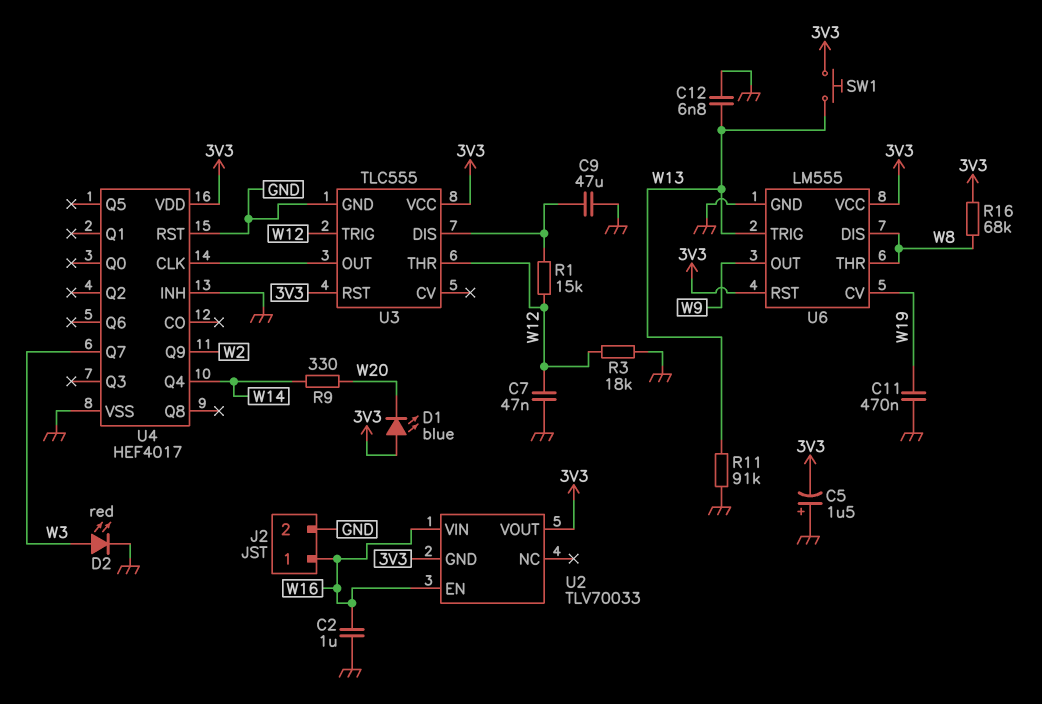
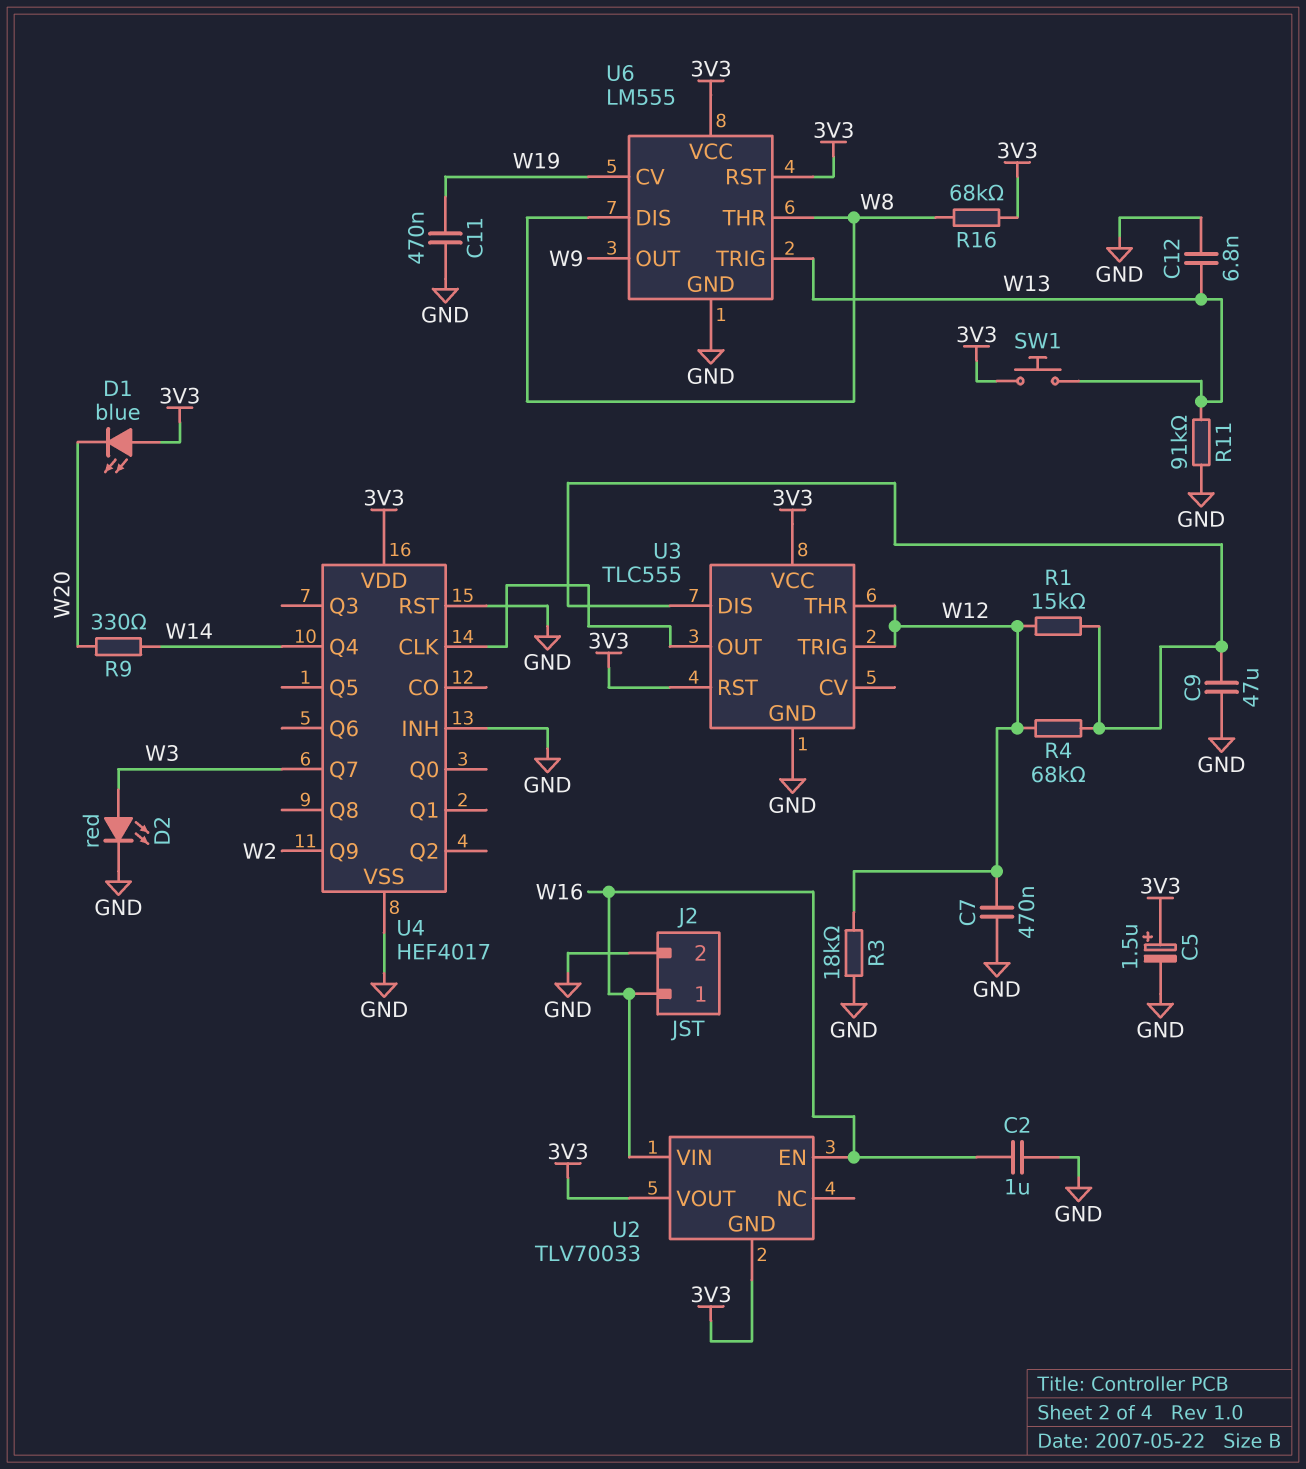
C5: 1.5uF (plus GND, minus 3V3) -> 1.5uF (plus 3V3, minus GND)
C7: 47nF (GND, W12) -> 470nF (GND, W12)
R4: none -> 68k (U3/DIS, W12)

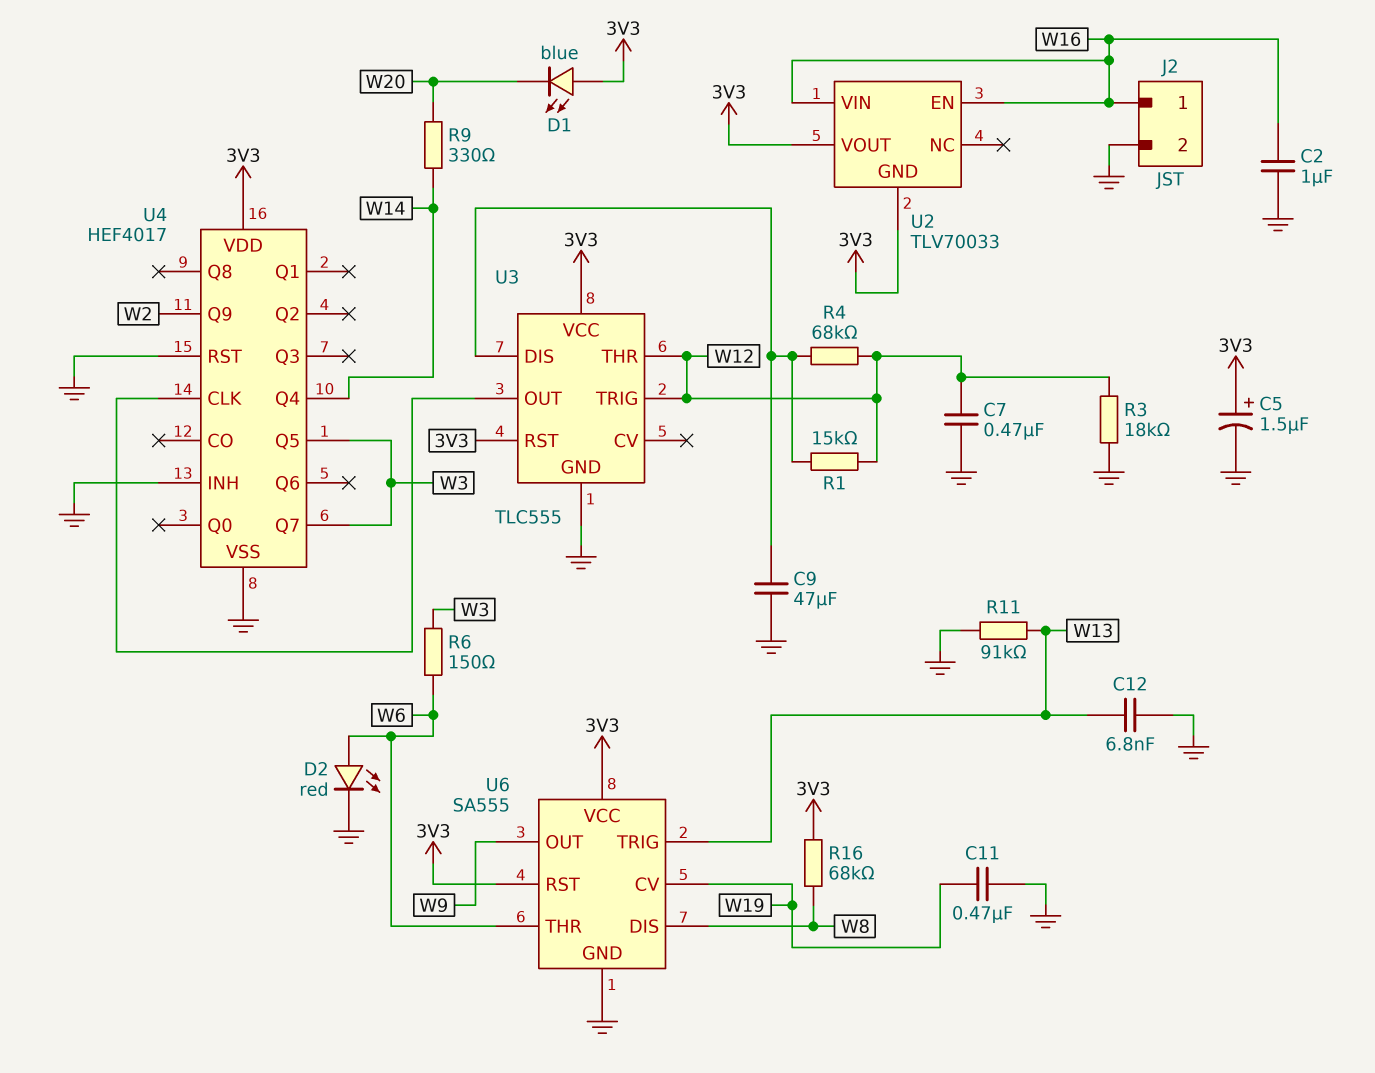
D2: LED red (A W3, K GND) -> LED red (A W6, K GND)
R6: none -> 150 (W3, W6)
SW1: button (3V3, W13) -> none
U4 pin Q5: none -> W3
U6: LM555 -> SA555
U6 pin THR: W8 -> W6

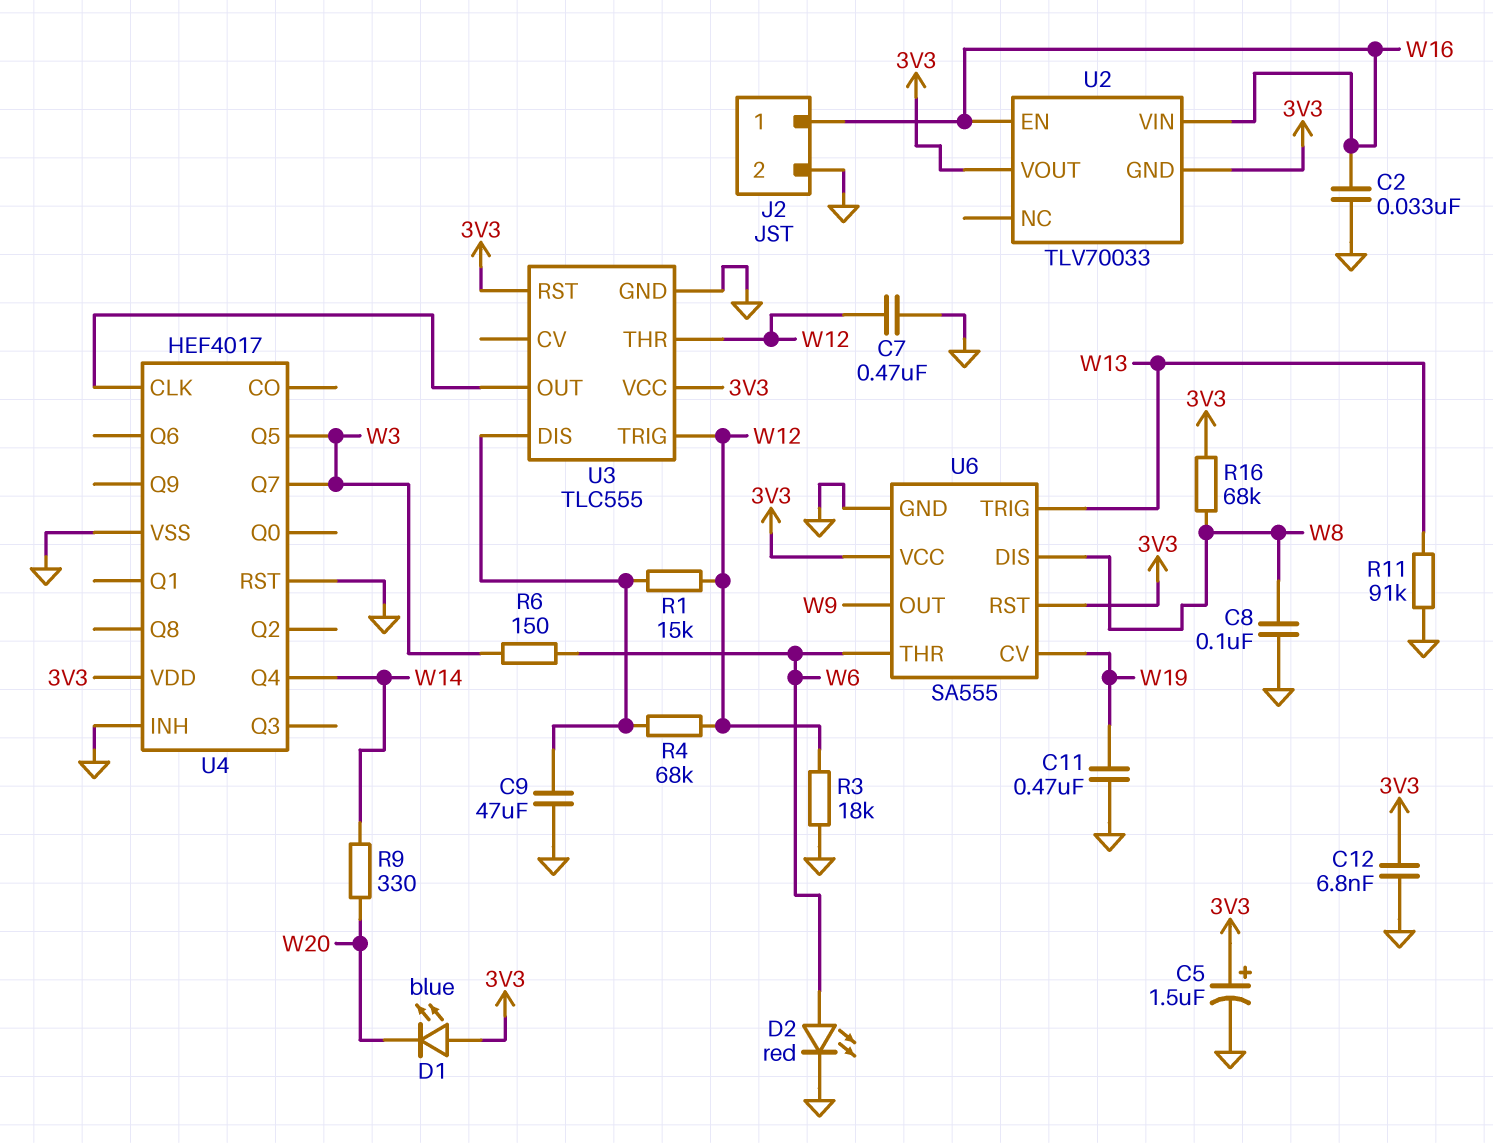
C2: 1uF (GND, W16) -> 33nF (GND, W16)
C8: none -> 100nF (GND, W8)
C12: 6.8nF (GND, W13) -> 6.8nF (3V3, GND)
U4 pin Q9: W2 -> none

